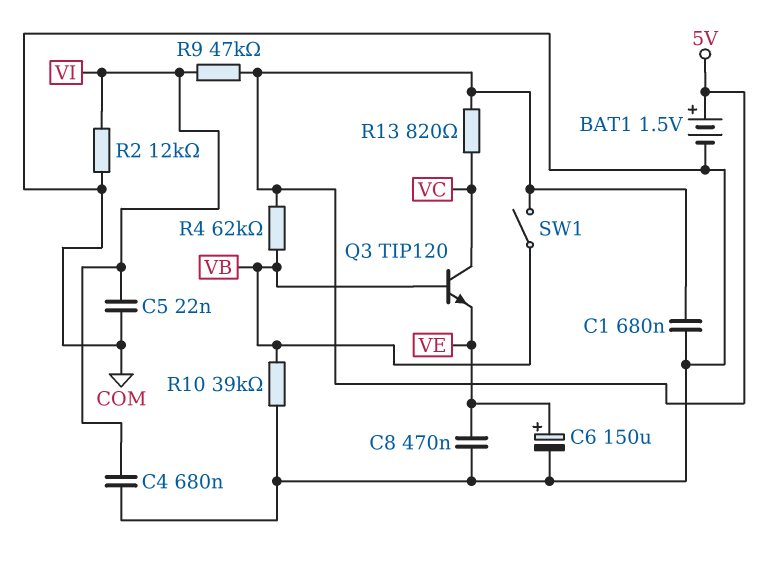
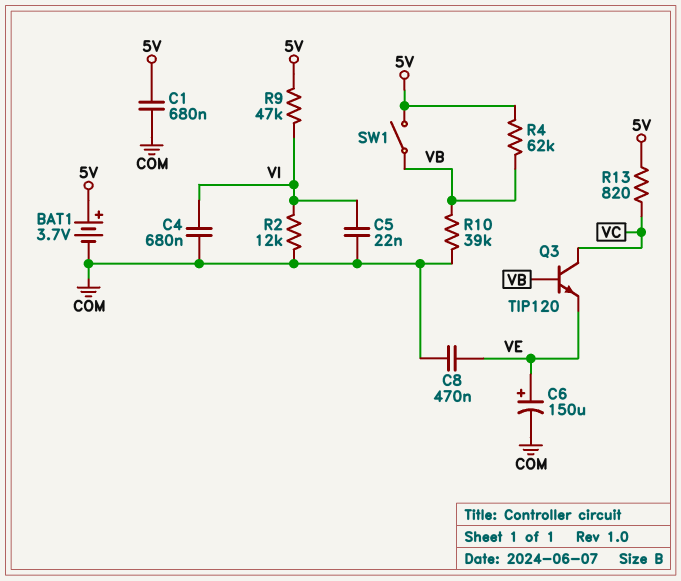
BAT1: 1.5V (plus 5V, minus COM) -> 3.7V (plus 5V, minus COM)

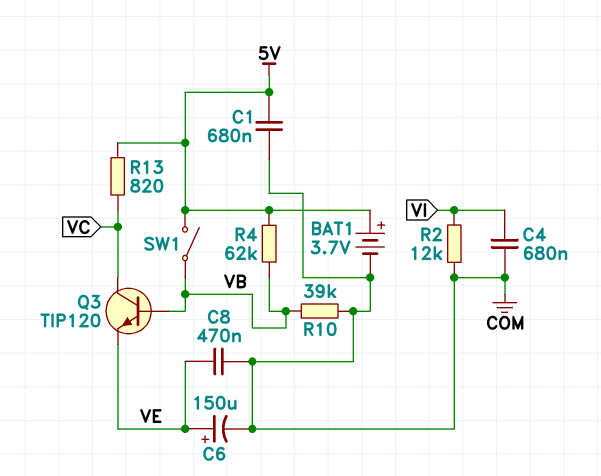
C5: 22nF (COM, VI) -> none
R9: 47k (5V, VI) -> none

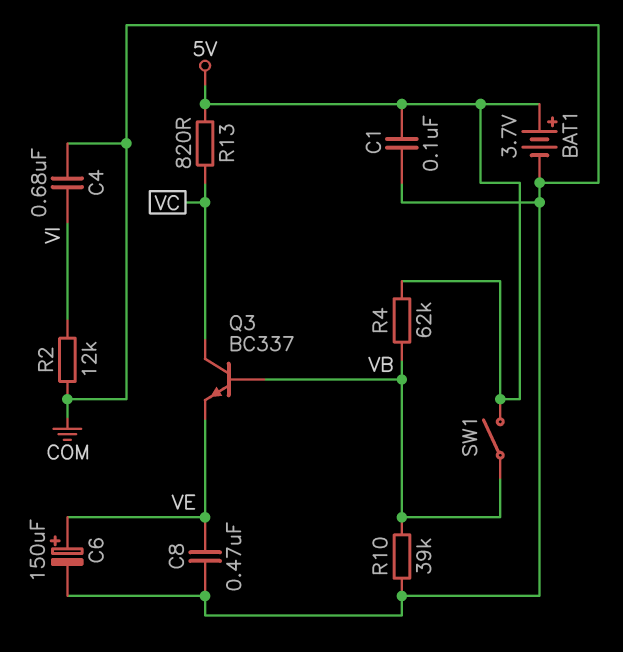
C1: 680nF (5V, COM) -> 100nF (5V, COM)
Q3: NPN TIP120 (B VB, C VC, E VE) -> NPN BC337 (B VB, C VC, E VE)

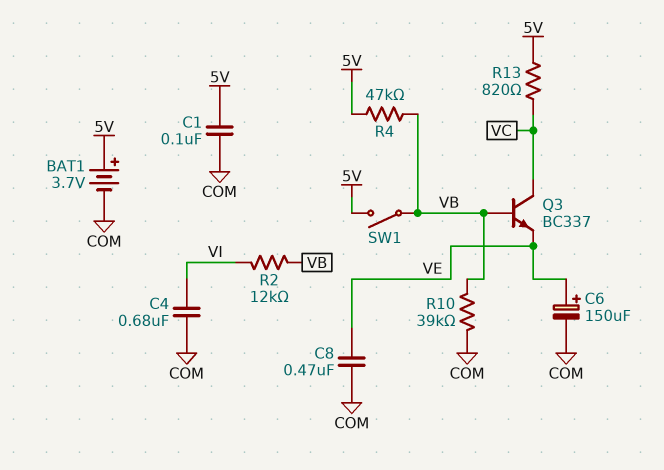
R2: 12k (COM, VI) -> 12k (VB, VI)
R4: 62k (5V, VB) -> 47k (5V, VB)

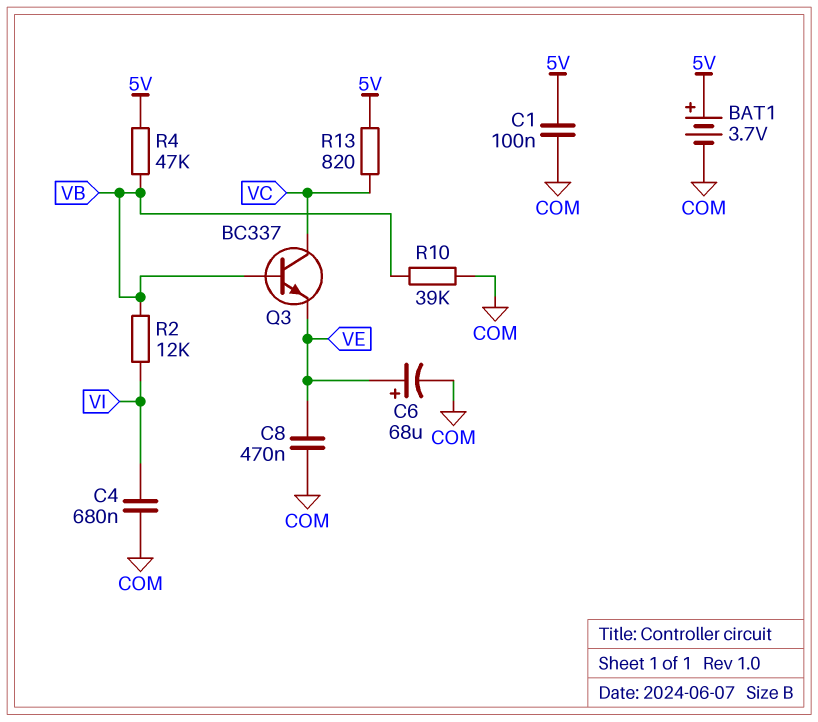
C6: 150uF (plus VE, minus COM) -> 68uF (plus VE, minus COM)
SW1: switch (5V, VB) -> none

